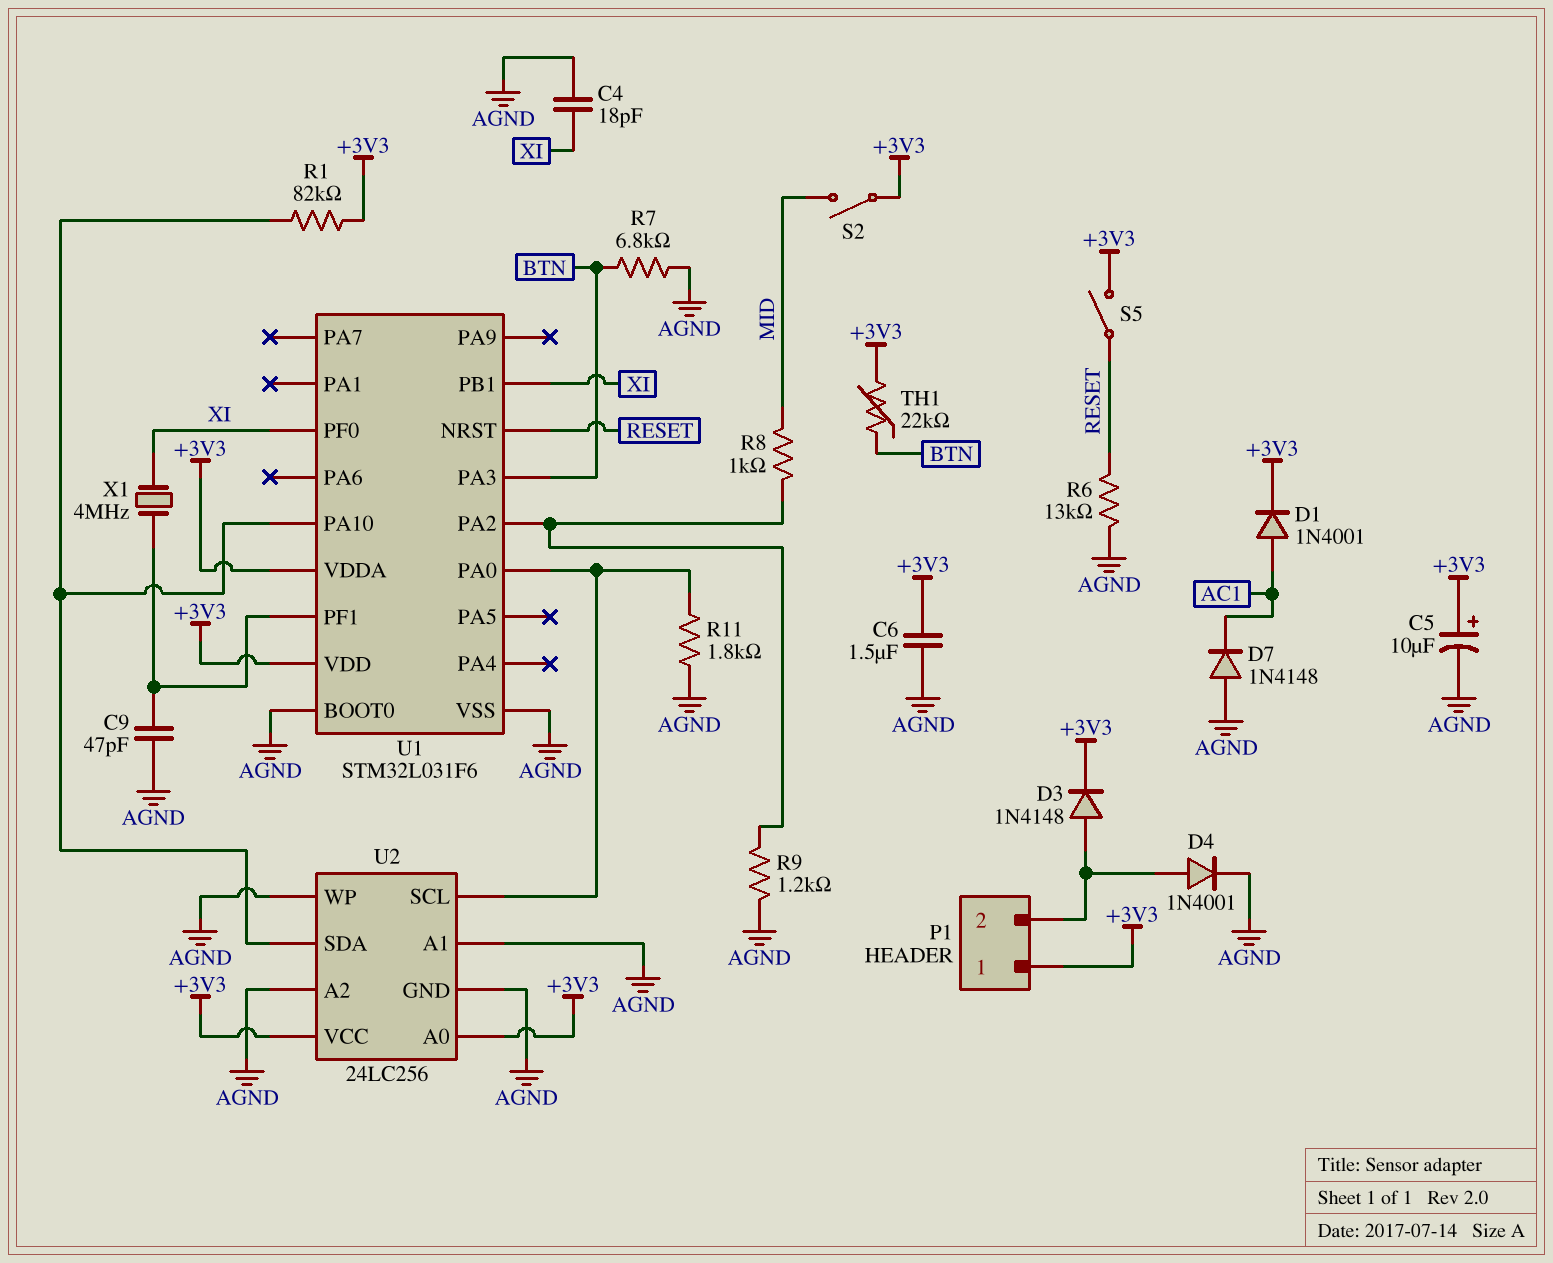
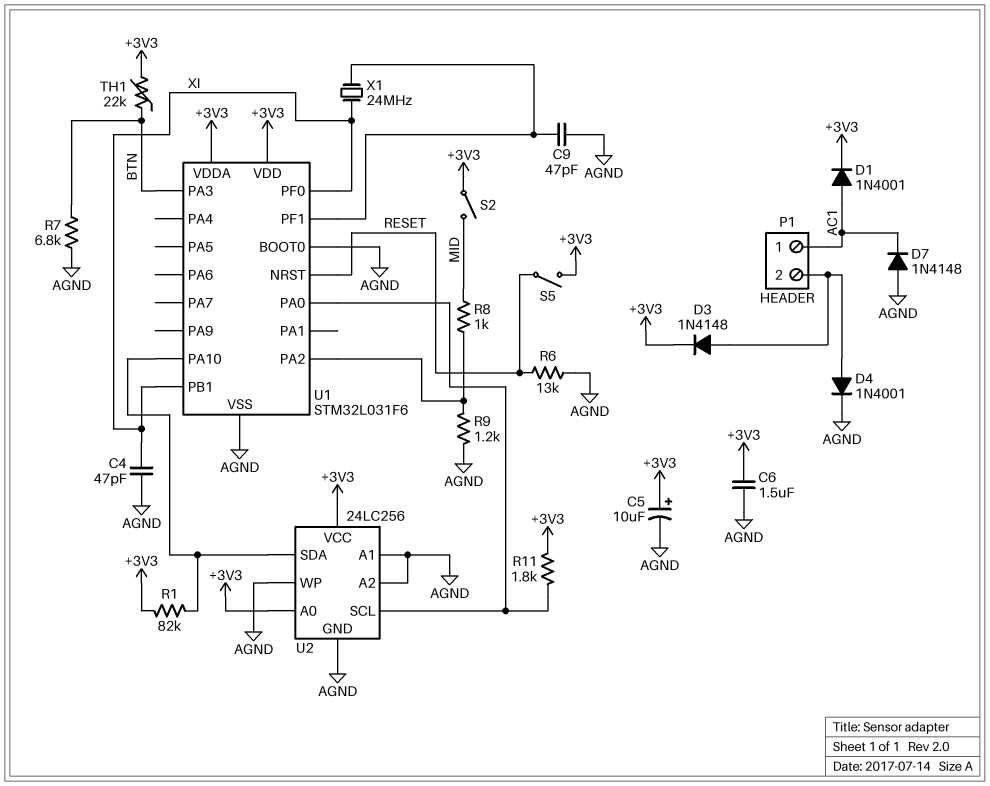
C4: 18pF (AGND, XI) -> 47pF (AGND, XI)
P1 pin 1: +3V3 -> AC1
R11: 1.8k (AGND, U1/PA0) -> 1.8k (+3V3, U1/PA0)
X1: 4MHz (U1/PF1, XI) -> 24MHz (U1/PF1, XI)

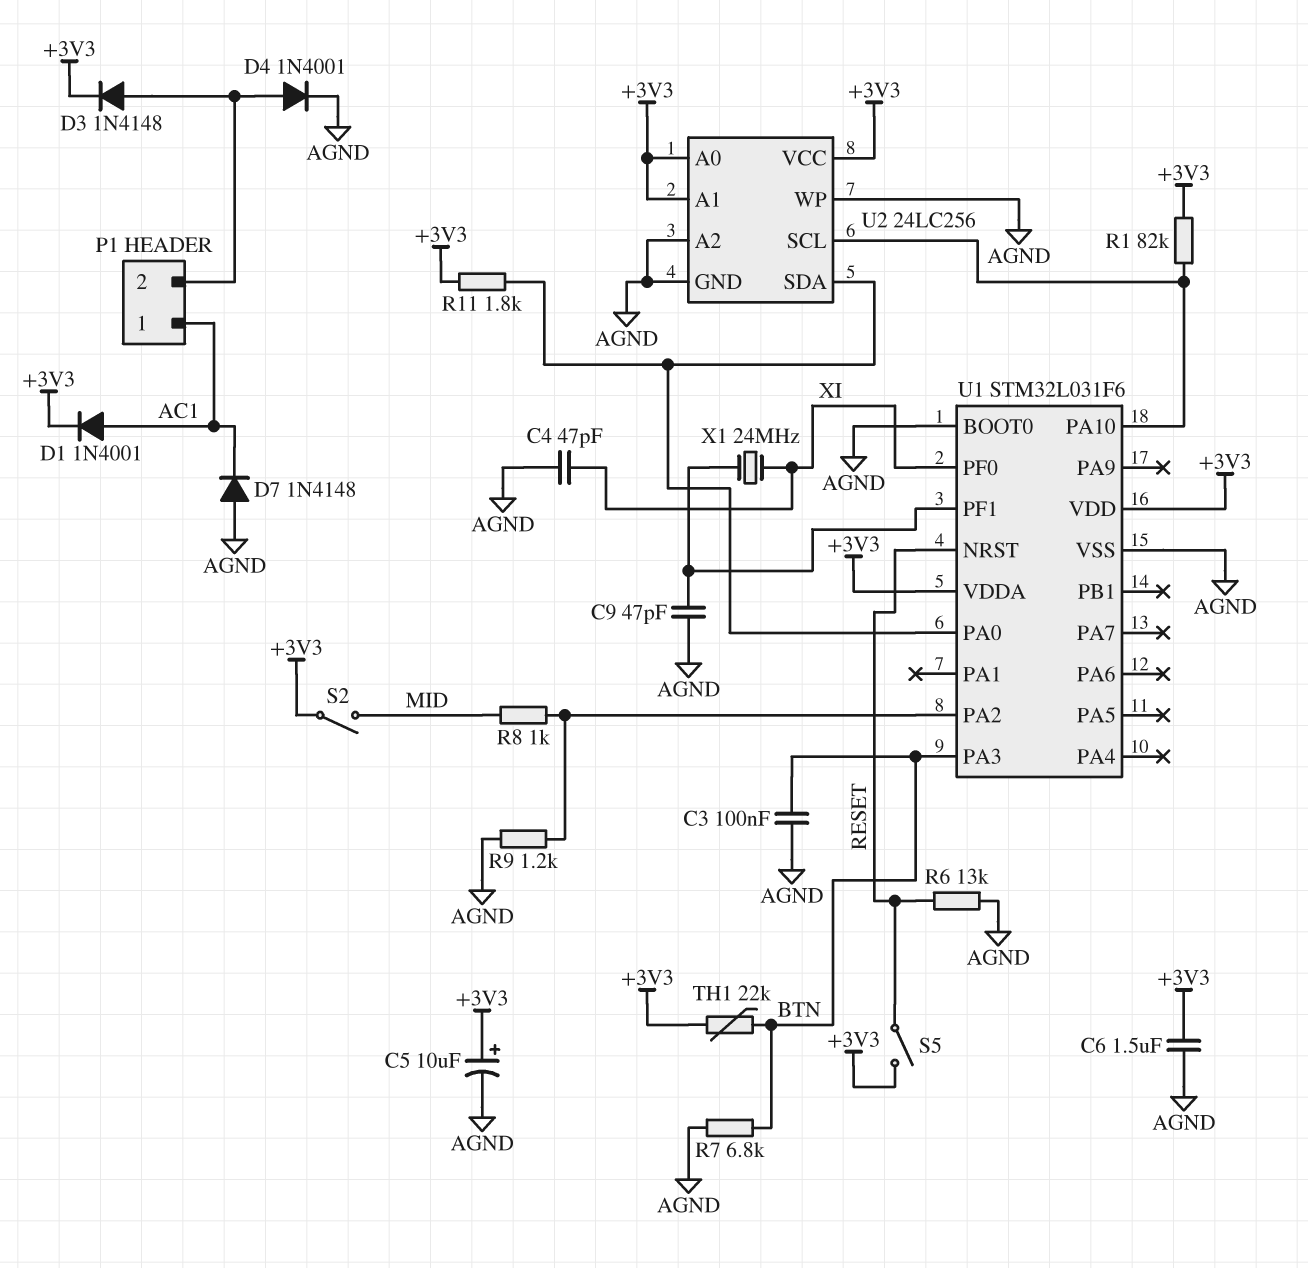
C3: none -> 100nF (AGND, BTN)
U1 pin PB1: XI -> none
U2 pin A1: AGND -> +3V3
U2 pin SCL: U1/PA0 -> U1/PA10
U2 pin SDA: U1/PA10 -> U1/PA0

